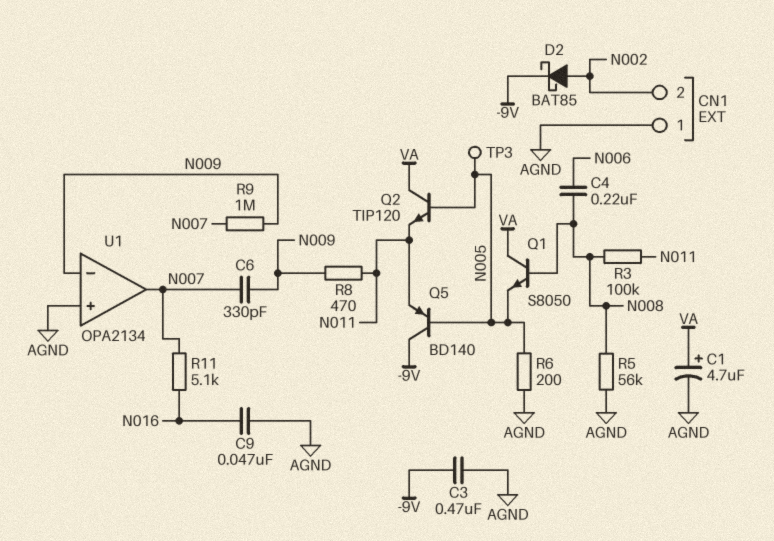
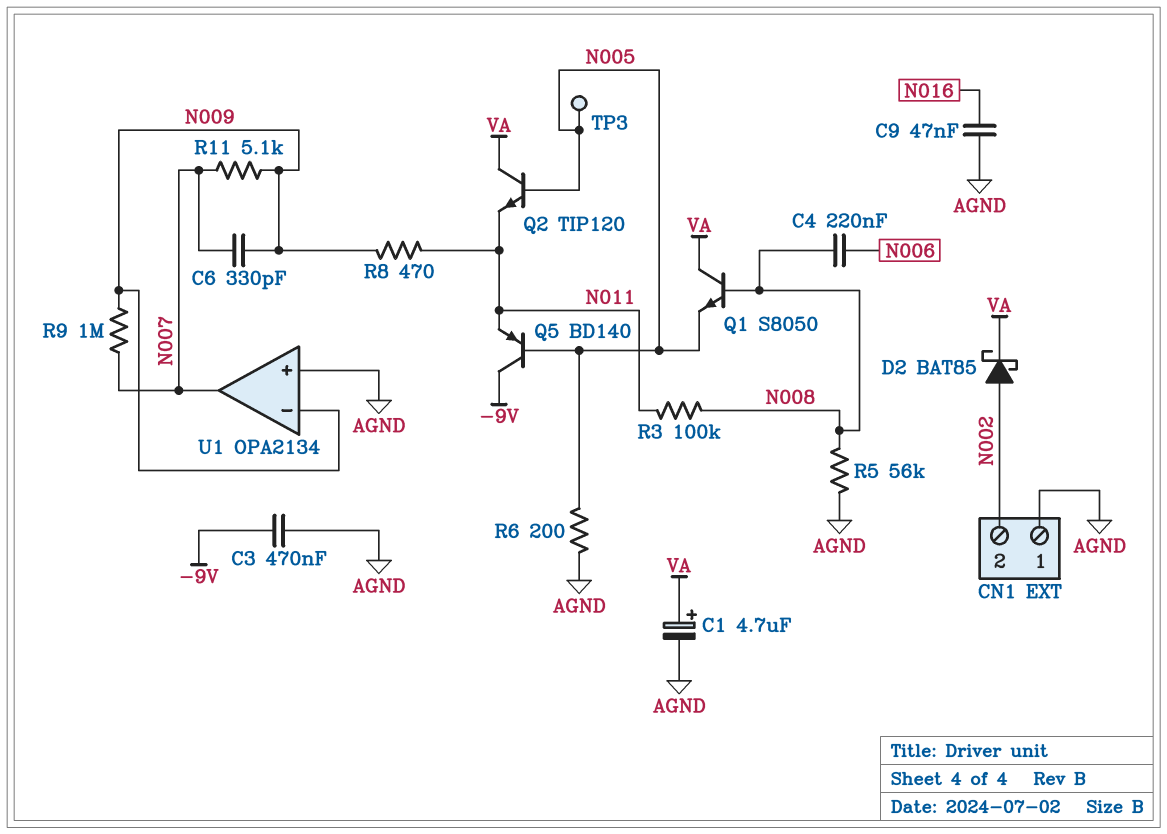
D2: schottky BAT85 (A N002, K -9V) -> schottky BAT85 (A N002, K VA)
R11: 5.1k (N007, N016) -> 5.1k (N007, N009)

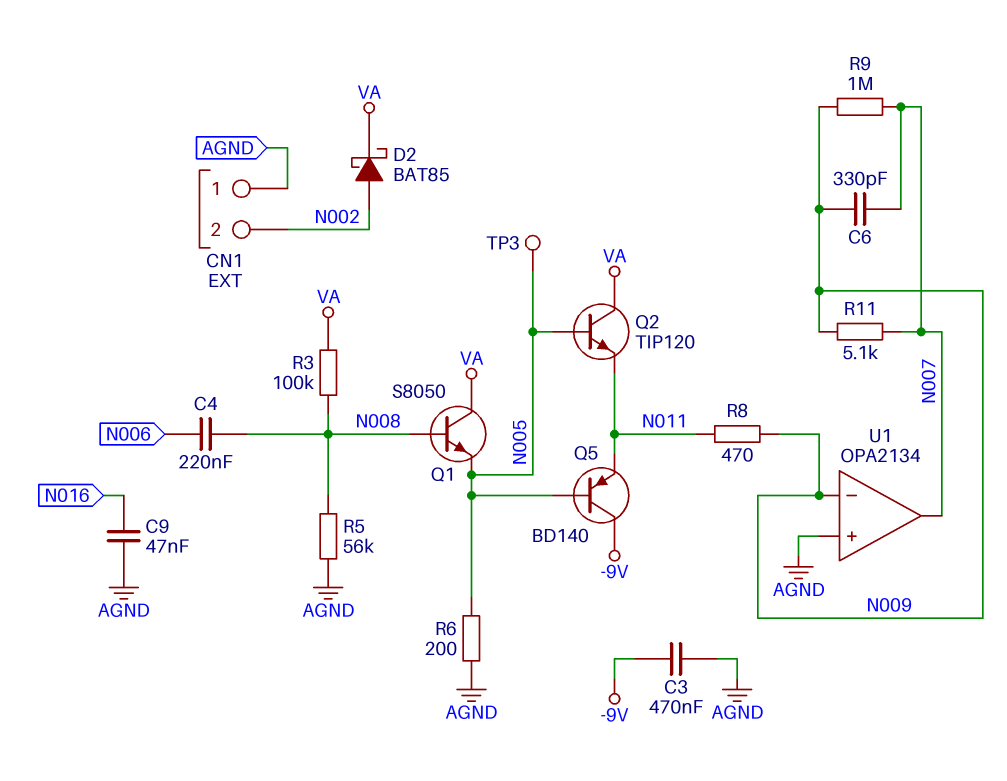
C1: 4.7uF (plus VA, minus AGND) -> none
R3: 100k (N008, N011) -> 100k (N008, VA)

